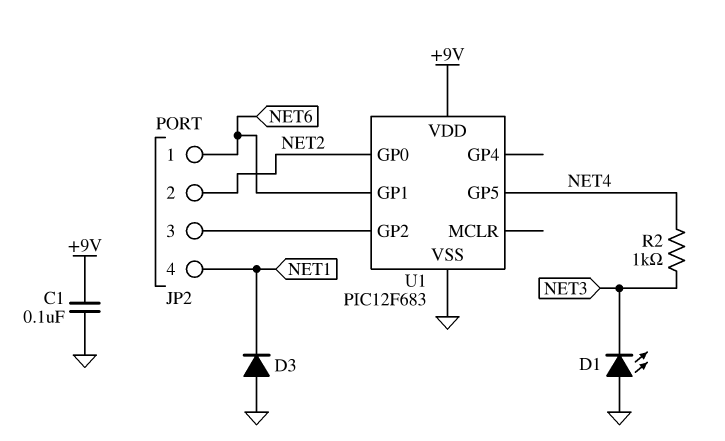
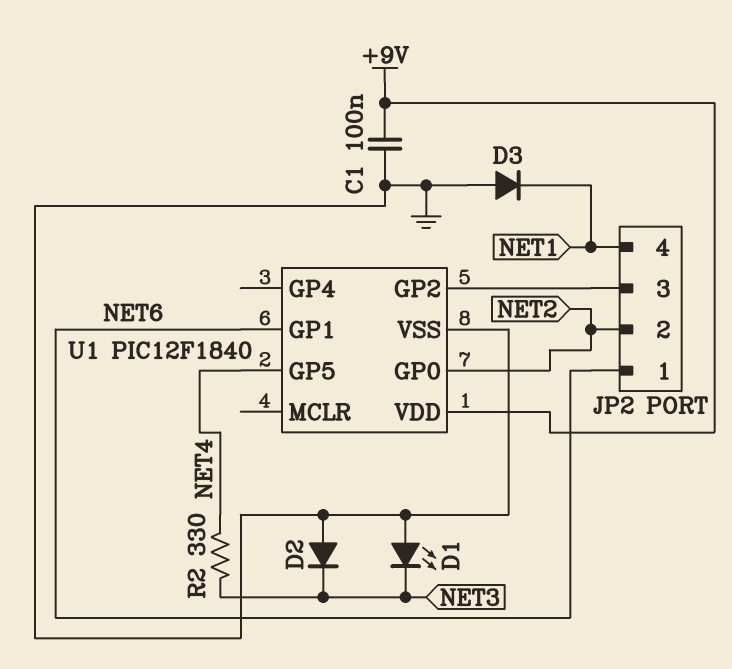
D2: none -> diode (A GND, K NET3)
R2: 1k (NET3, NET4) -> 330 (NET3, NET4)
U1: PIC12F683 -> PIC12F1840

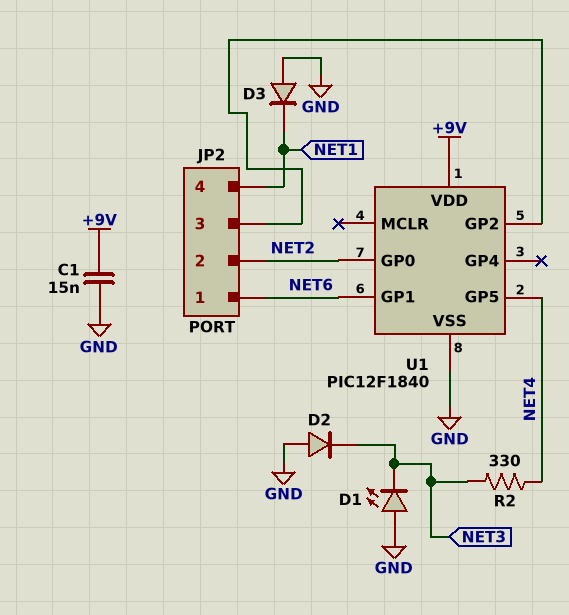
C1: 100nF (+9V, GND) -> 15nF (+9V, GND)

